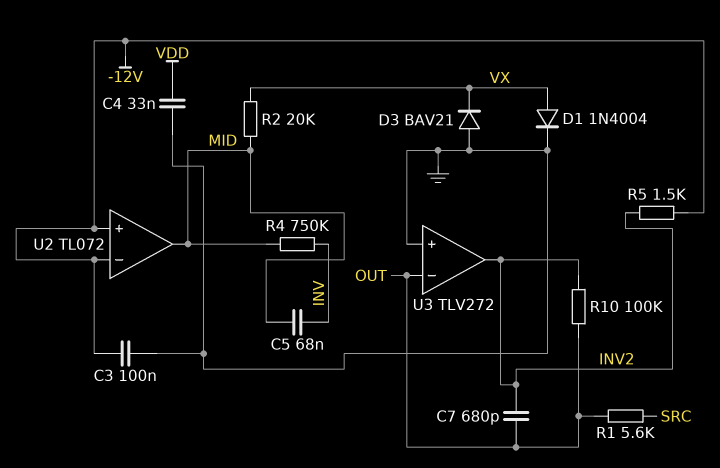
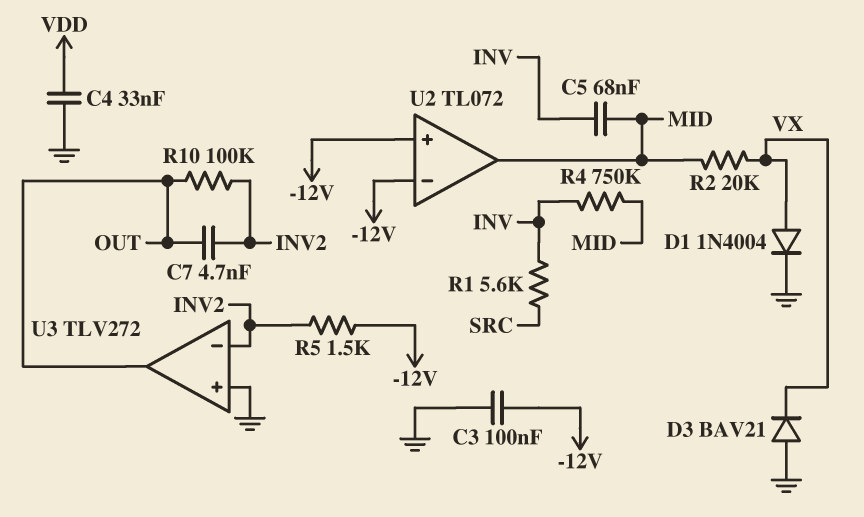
C7: 680pF (INV2, OUT) -> 4.7nF (INV2, OUT)
R1: 5.6k (OUT, SRC) -> 5.6k (INV, SRC)
U3 pin in-: OUT -> INV2
U3 pin out: INV2 -> OUT

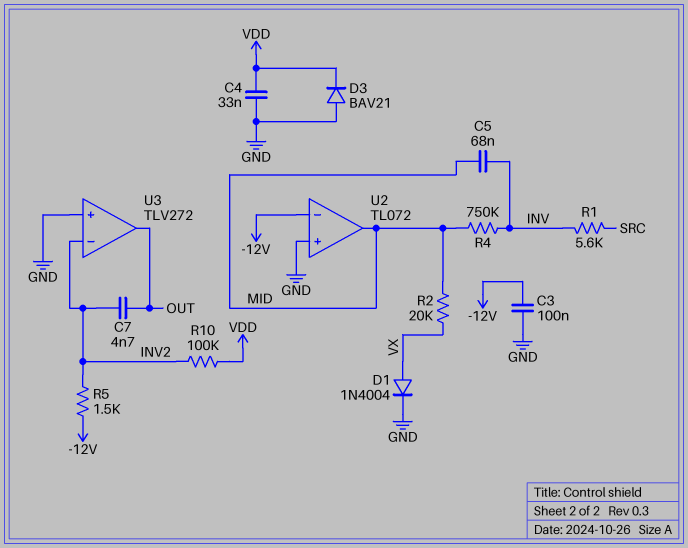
D3: diode BAV21 (A GND, K VX) -> diode BAV21 (A GND, K VDD)
R10: 100k (INV2, OUT) -> 100k (INV2, VDD)
U2 pin in+: -12V -> GND

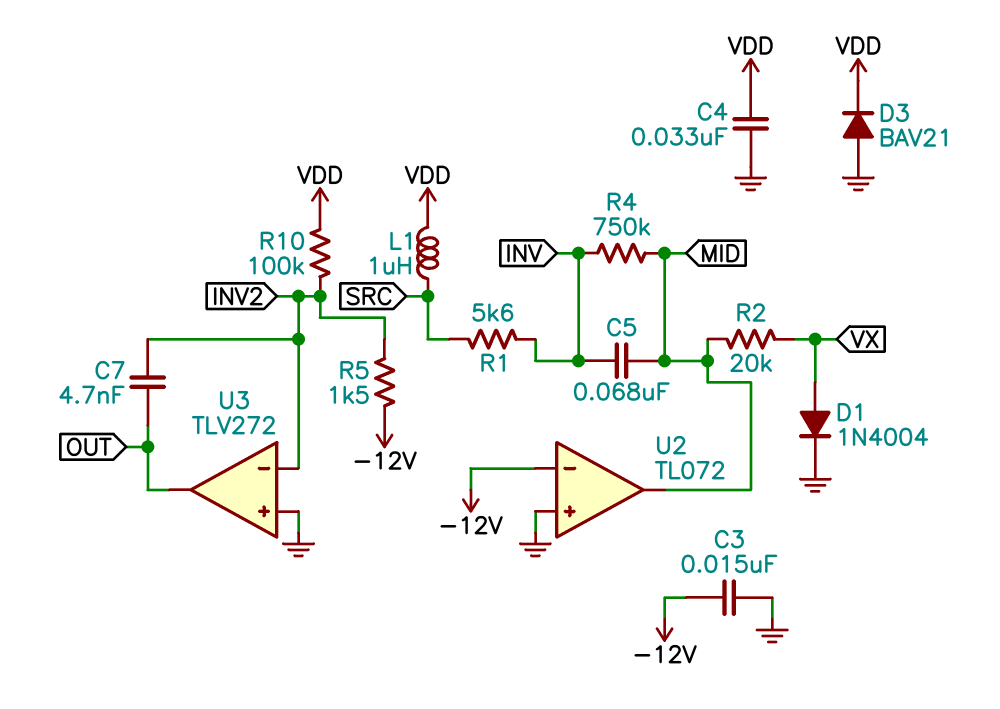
C3: 100nF (-12V, GND) -> 15nF (-12V, GND)
L1: none -> 1uH (SRC, VDD)

